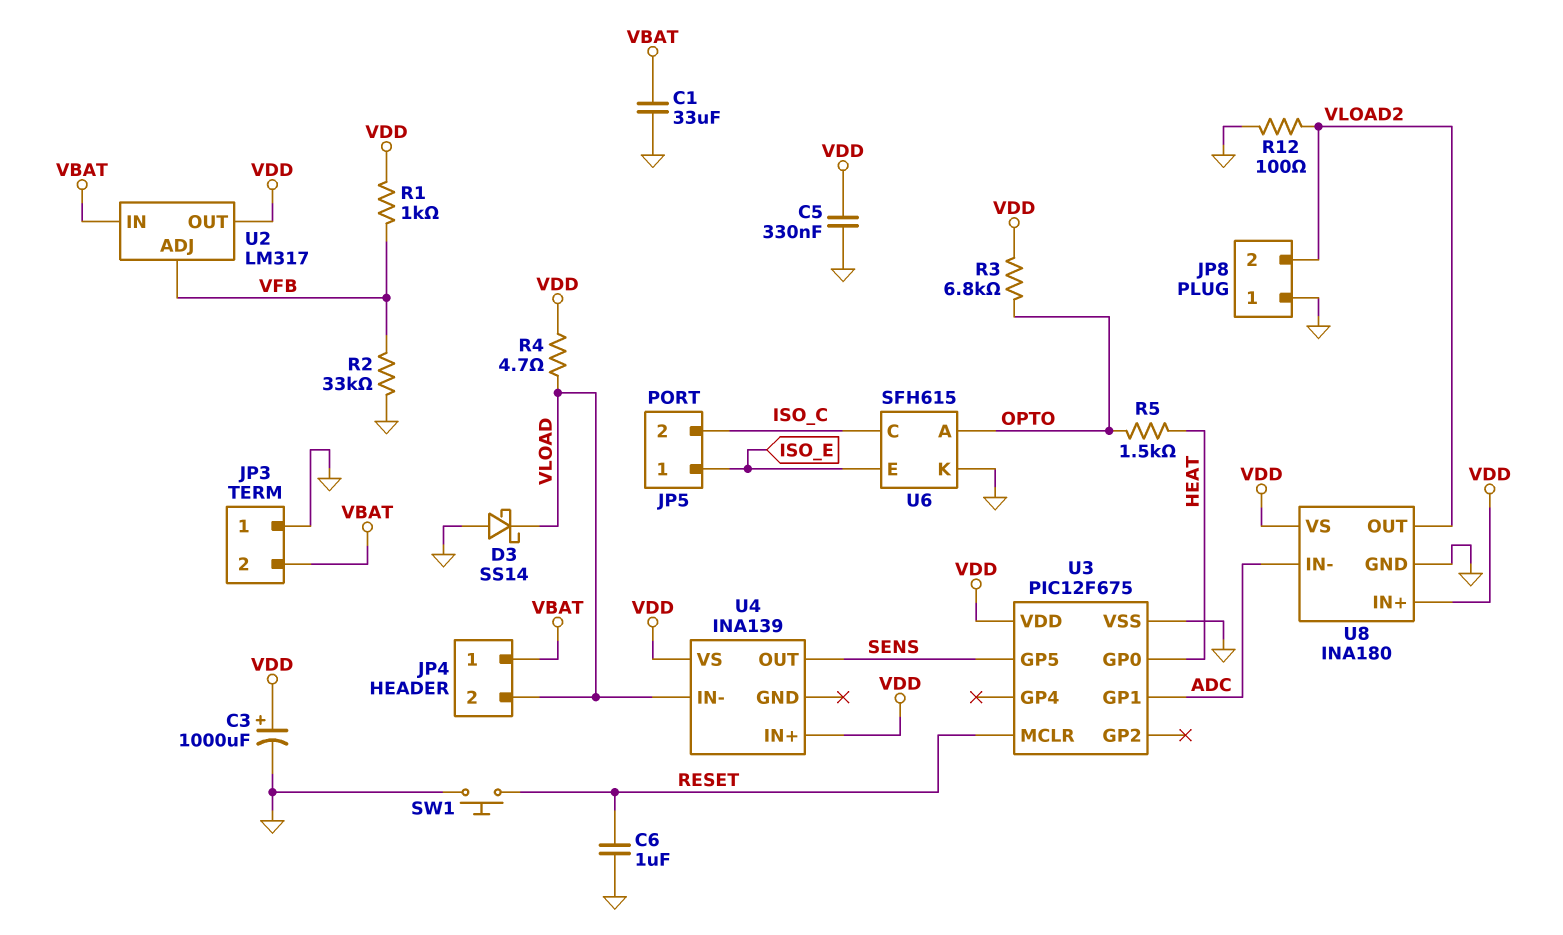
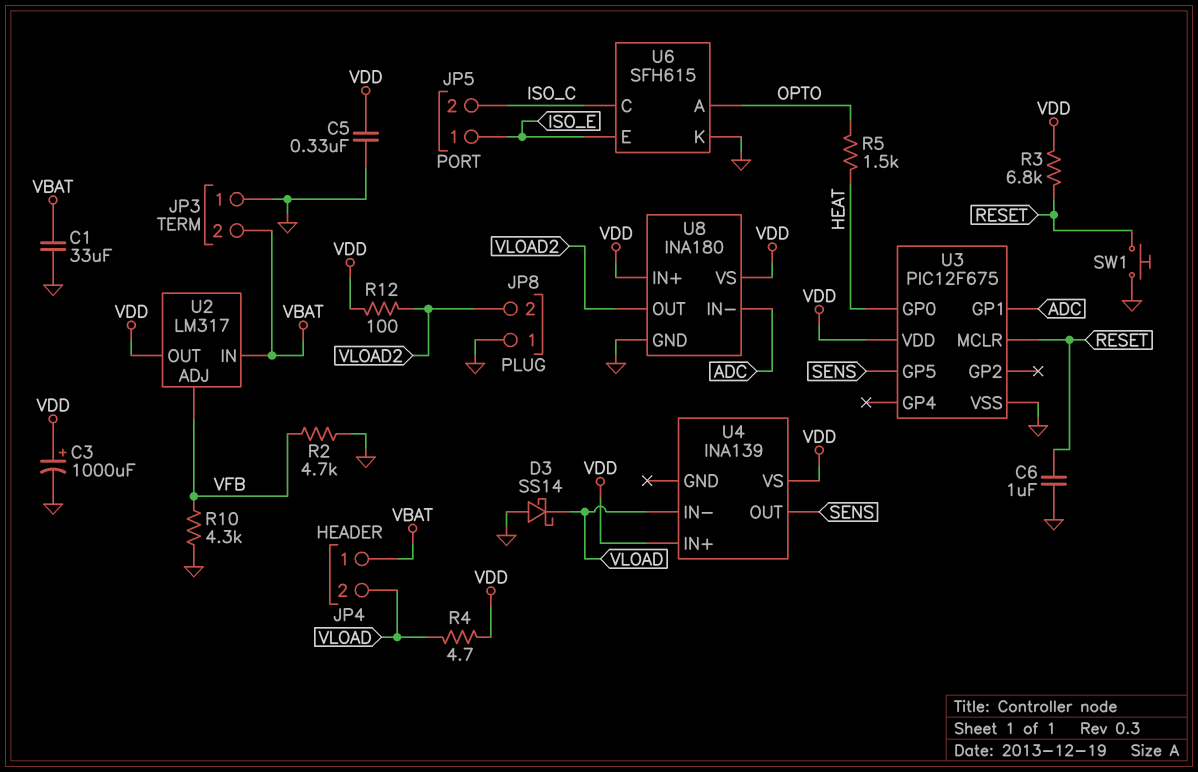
R1: 1k (VDD, VFB) -> none
R2: 33k (GND, VFB) -> 4.7k (GND, VFB)
R3: 6.8k (OPTO, VDD) -> 6.8k (RESET, VDD)
R10: none -> 4.3k (GND, VFB)
R12: 100 (GND, VLOAD2) -> 100 (VDD, VLOAD2)

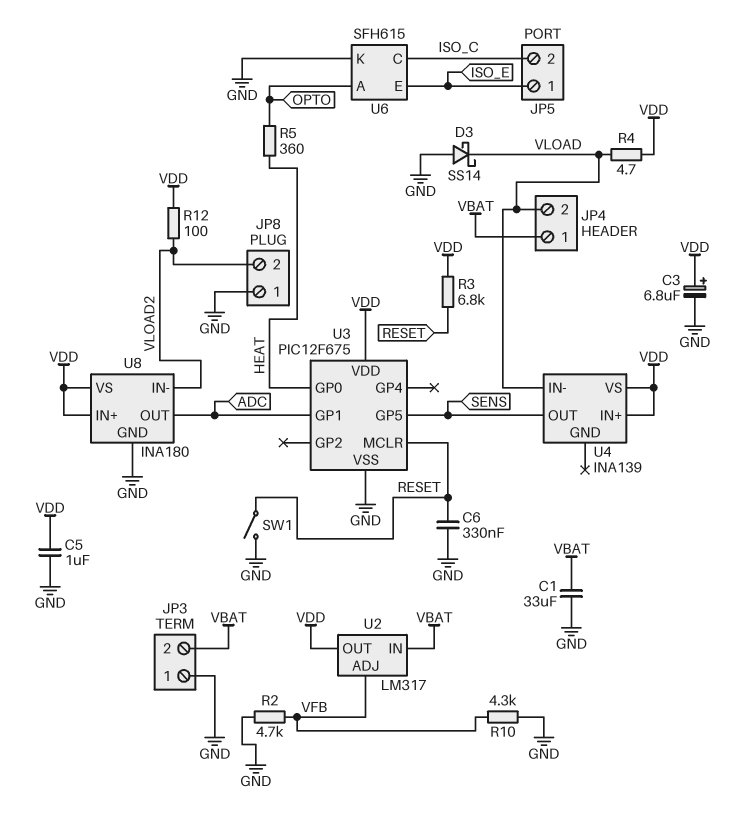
C3: 1000uF (plus VDD, minus GND) -> 6.8uF (plus VDD, minus GND)
C5: 330nF (GND, VDD) -> 1uF (GND, VDD)
C6: 1uF (GND, RESET) -> 330nF (GND, RESET)
R5: 1.5k (HEAT, OPTO) -> 360 (HEAT, OPTO)
SW1: button (GND, RESET) -> switch (GND, RESET)
U8 pin IN-: ADC -> VLOAD2
U8 pin OUT: VLOAD2 -> ADC

